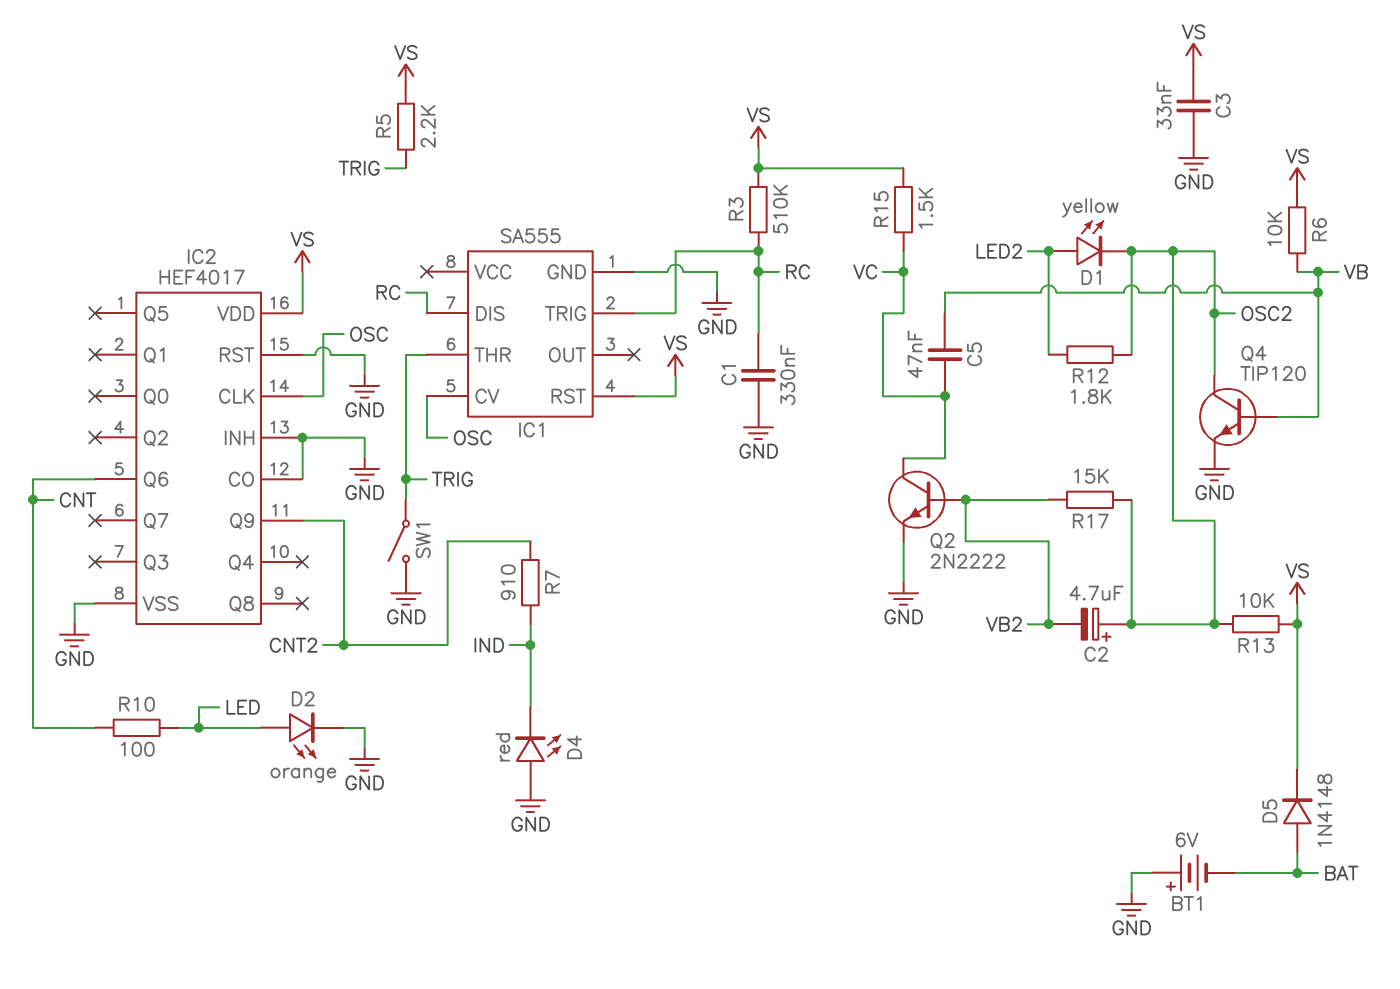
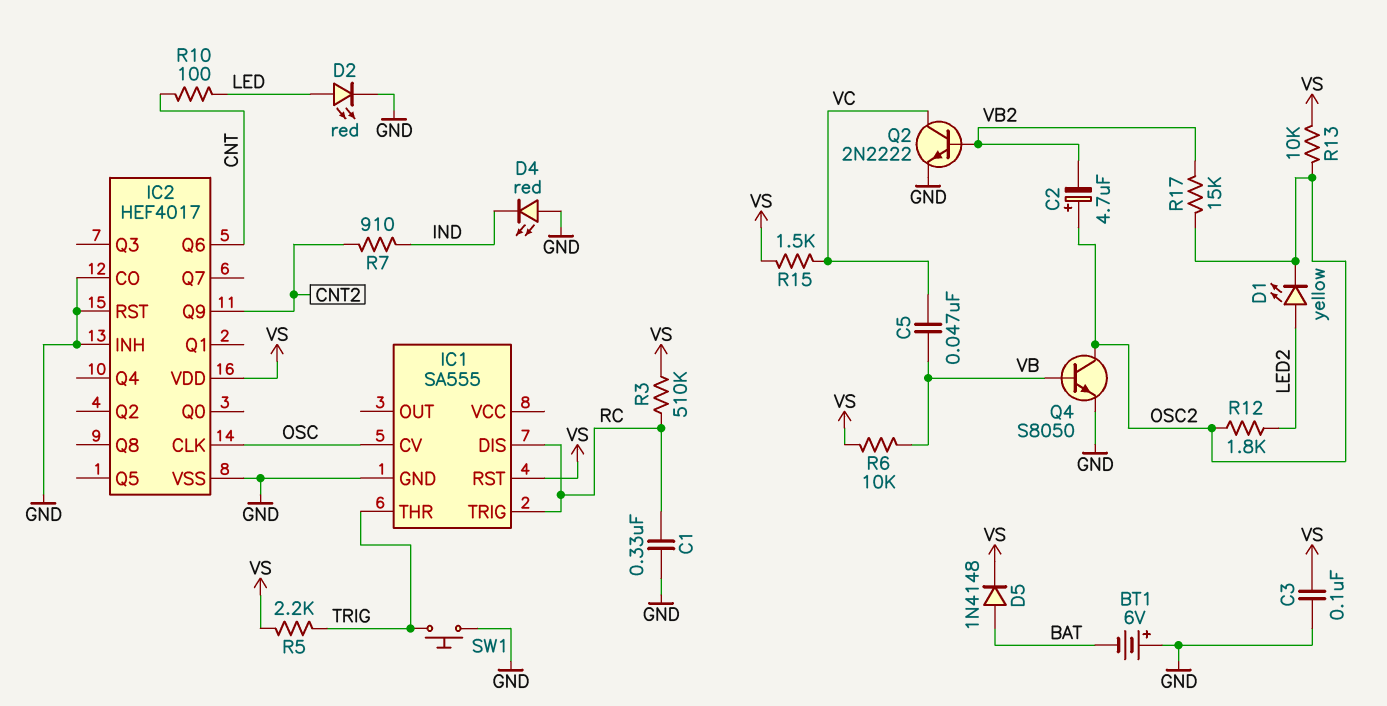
C3: 33nF (GND, VS) -> 100nF (GND, VS)
D2: LED orange (A LED, K GND) -> LED red (A LED, K GND)
Q4: NPN TIP120 (B VB, C OSC2, E GND) -> NPN S8050 (B VB, C OSC2, E GND)
SW1: switch (GND, TRIG) -> button (GND, TRIG)

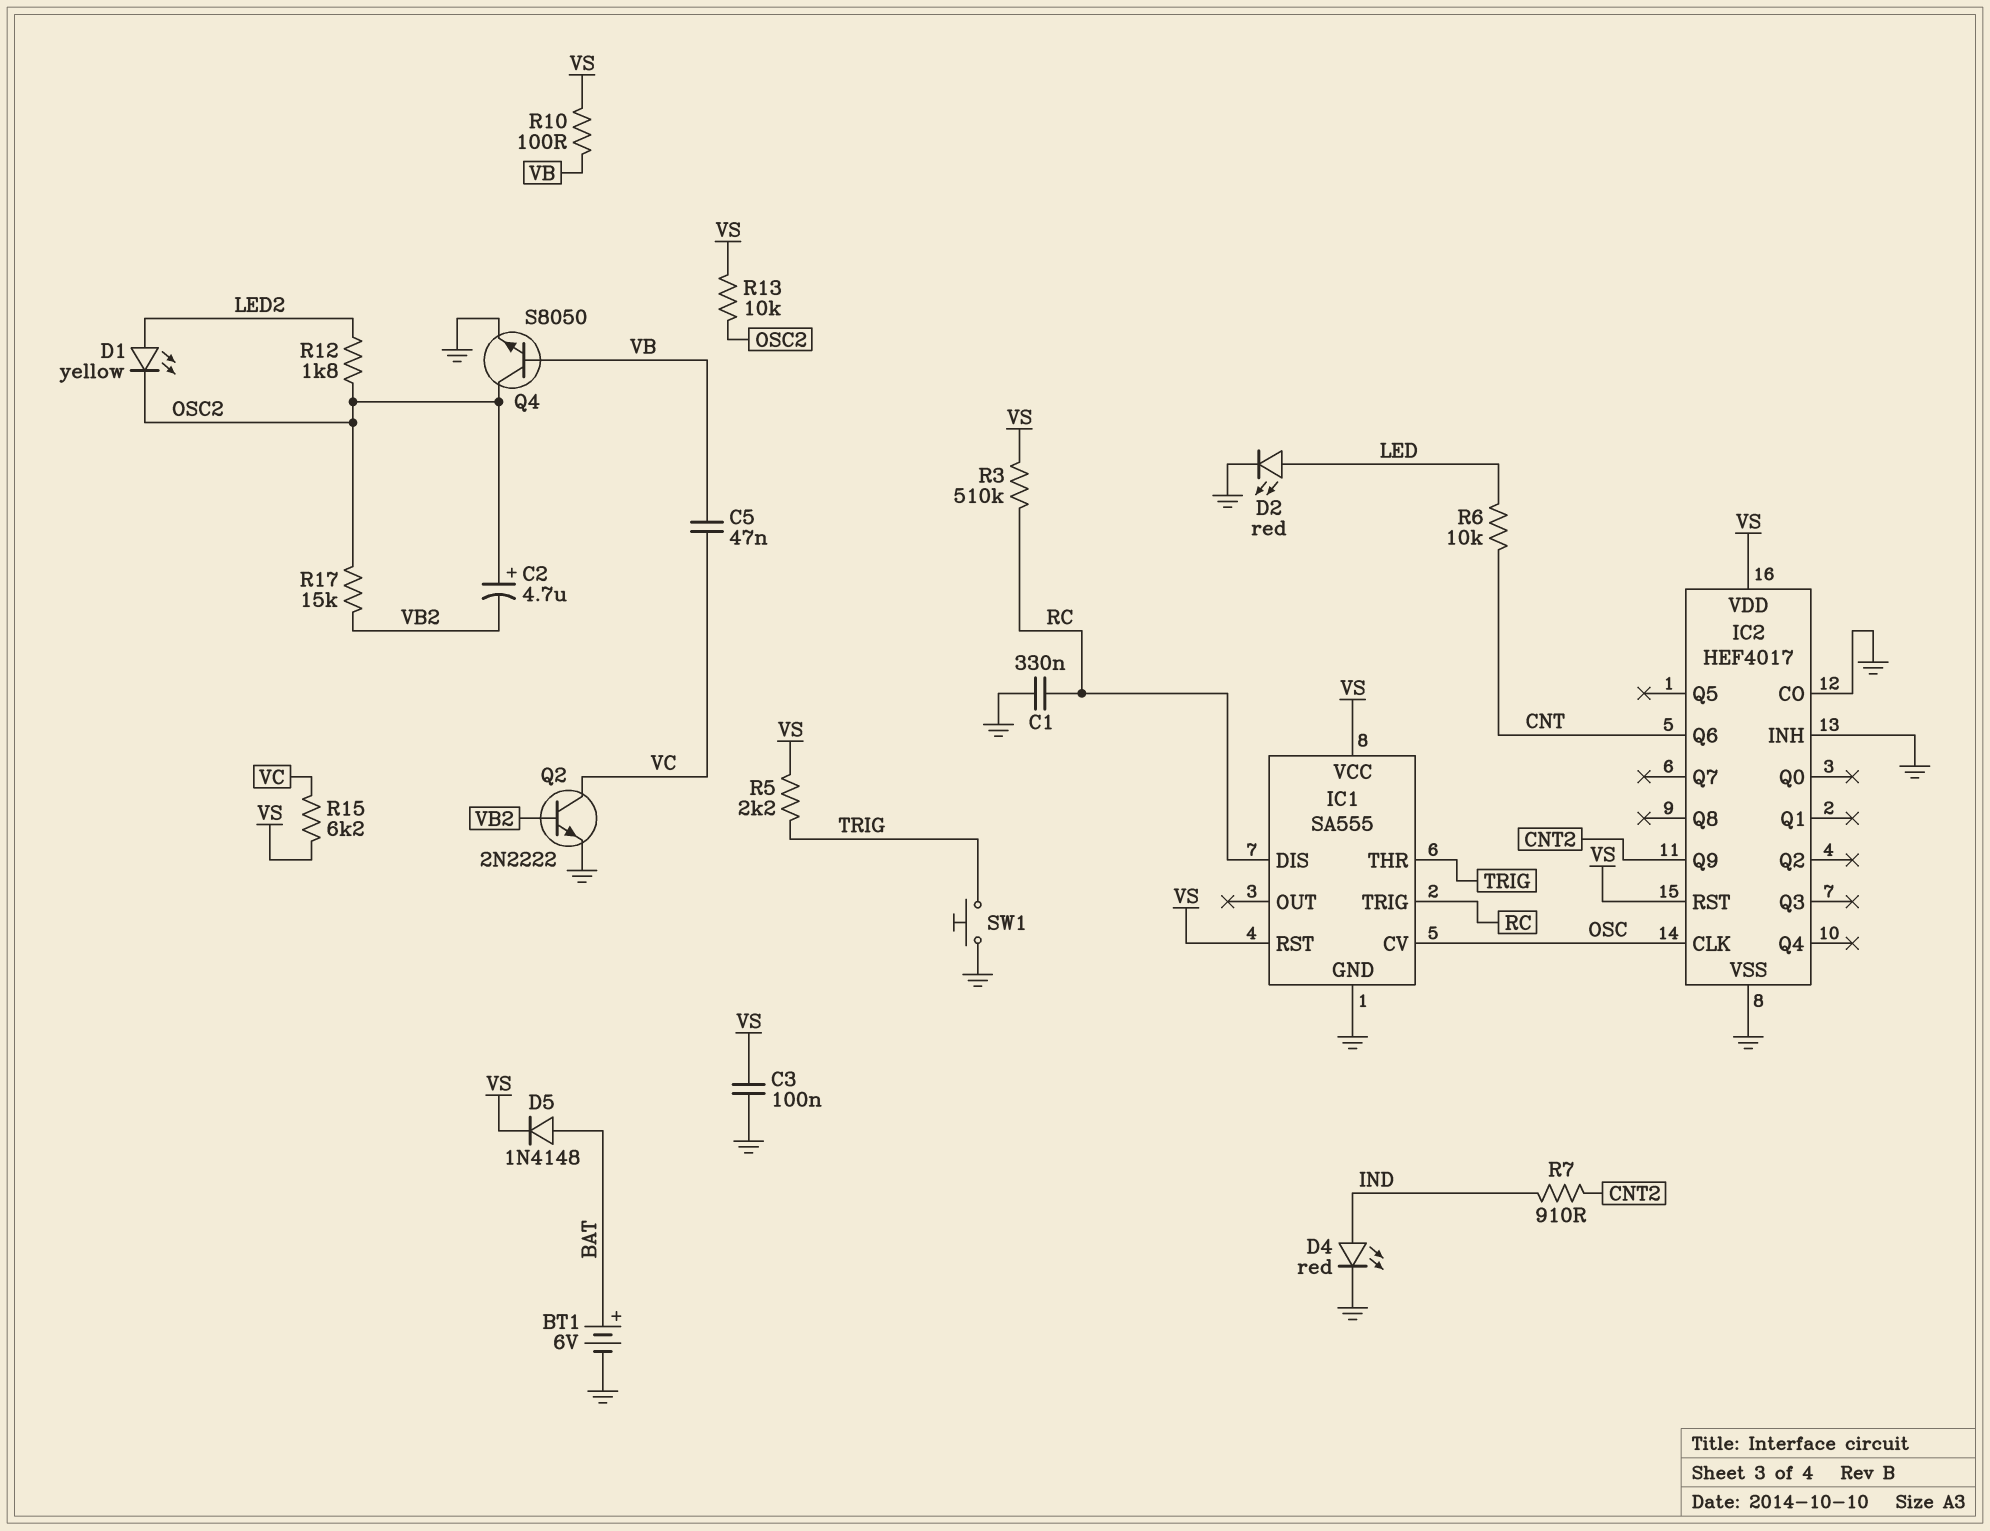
BT1: 6V (plus GND, minus BAT) -> 6V (plus BAT, minus GND)
D4: LED red (A GND, K IND) -> LED red (A IND, K GND)
IC1 pin VCC: none -> VS
IC2 pin RST: GND -> VS
R6: 10k (VB, VS) -> 10k (CNT, LED)
R10: 100 (CNT, LED) -> 100 (VB, VS)
R15: 1.5k (VC, VS) -> 6.2k (VC, VS)

